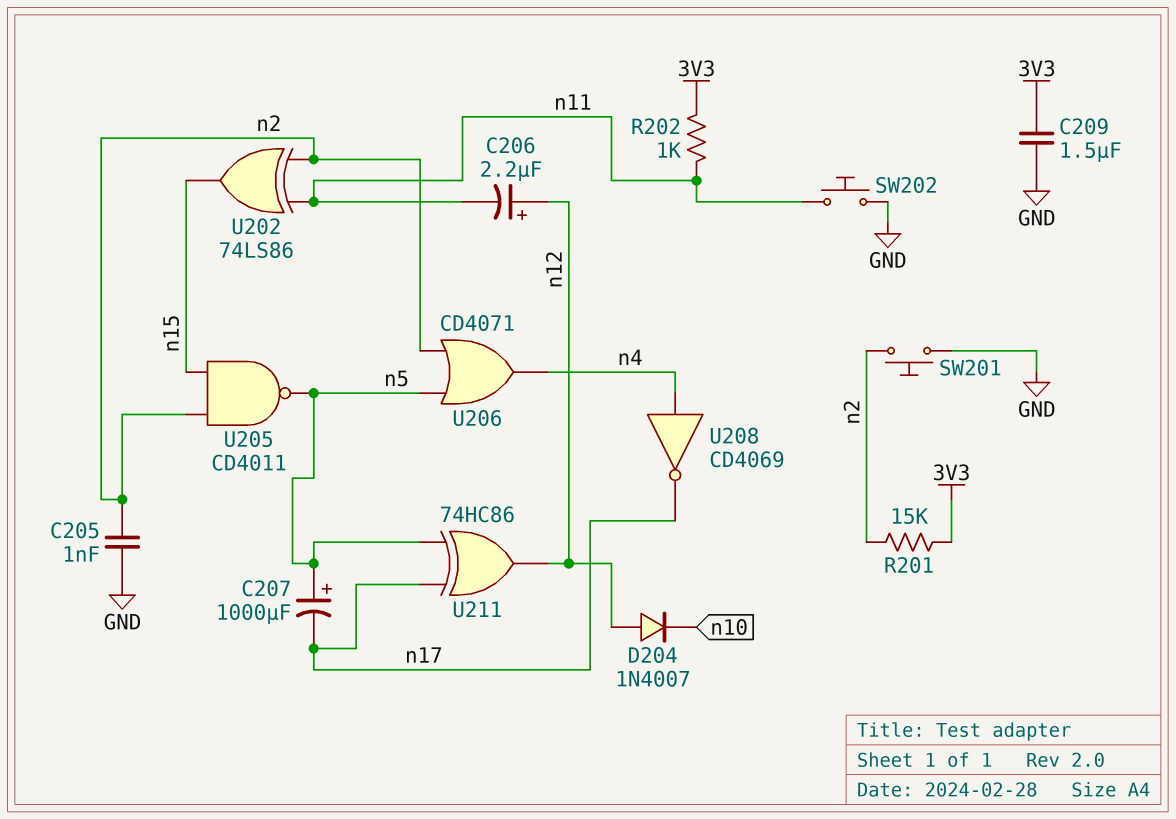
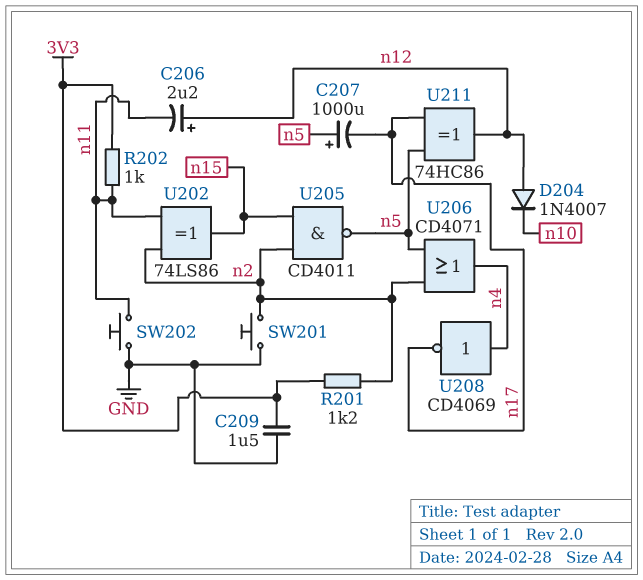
C205: 1nF (GND, n2) -> none
R201: 15k (3V3, n2) -> 1.2k (3V3, n2)

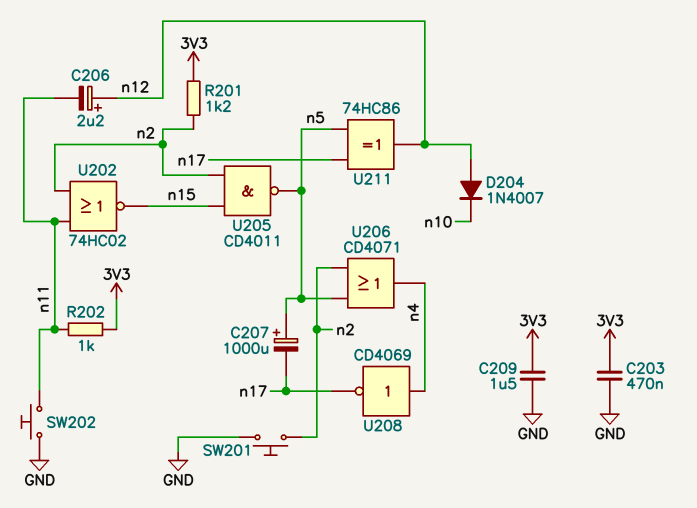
C203: none -> 470nF (3V3, GND)
U202: XOR 74LS86 (in n2, in n11, out n15) -> NOR 74HC02 (in n2, in n11, out n15)

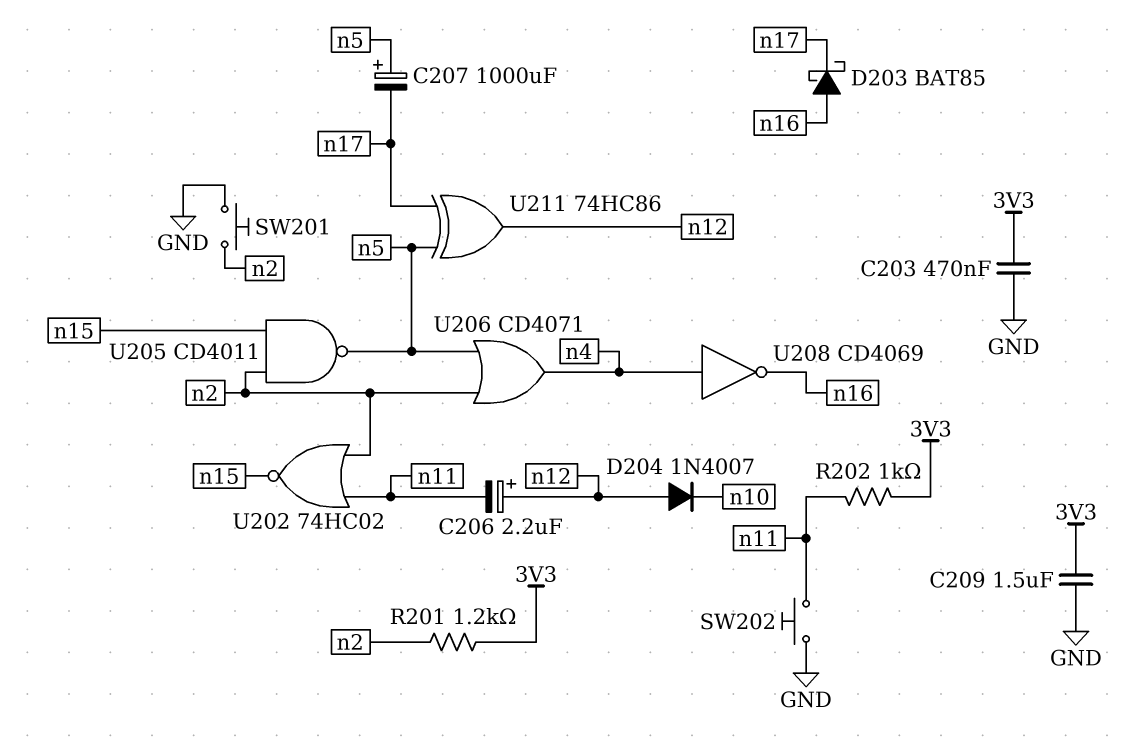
D203: none -> schottky BAT85 (A n16, K n17)
U208: NOT CD4069 (in n4, out n17) -> NOT CD4069 (in n4, out n16)

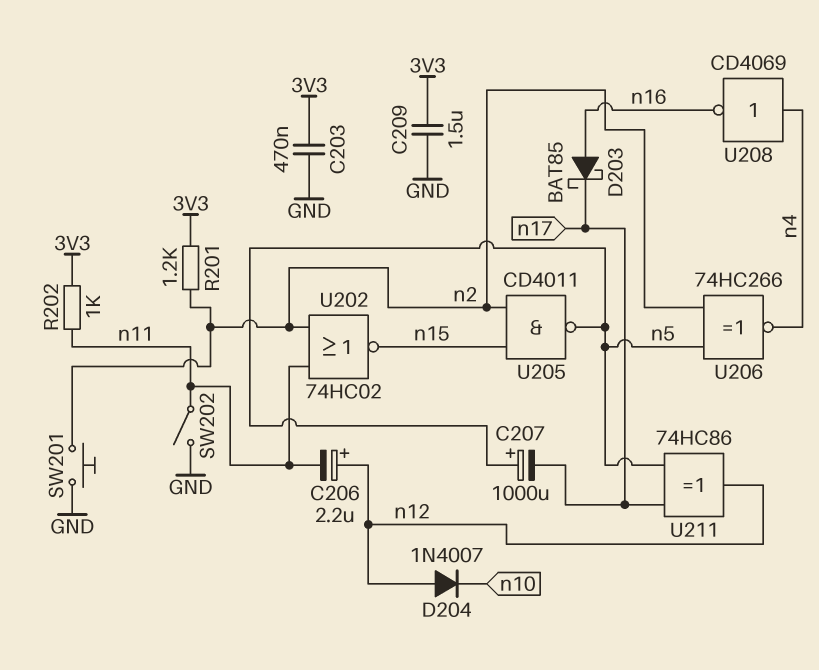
SW202: button (GND, n11) -> switch (GND, n11)
U206: OR CD4071 (in n2, in n5, out n4) -> XNOR 74HC266 (in n2, in n5, out n4)

